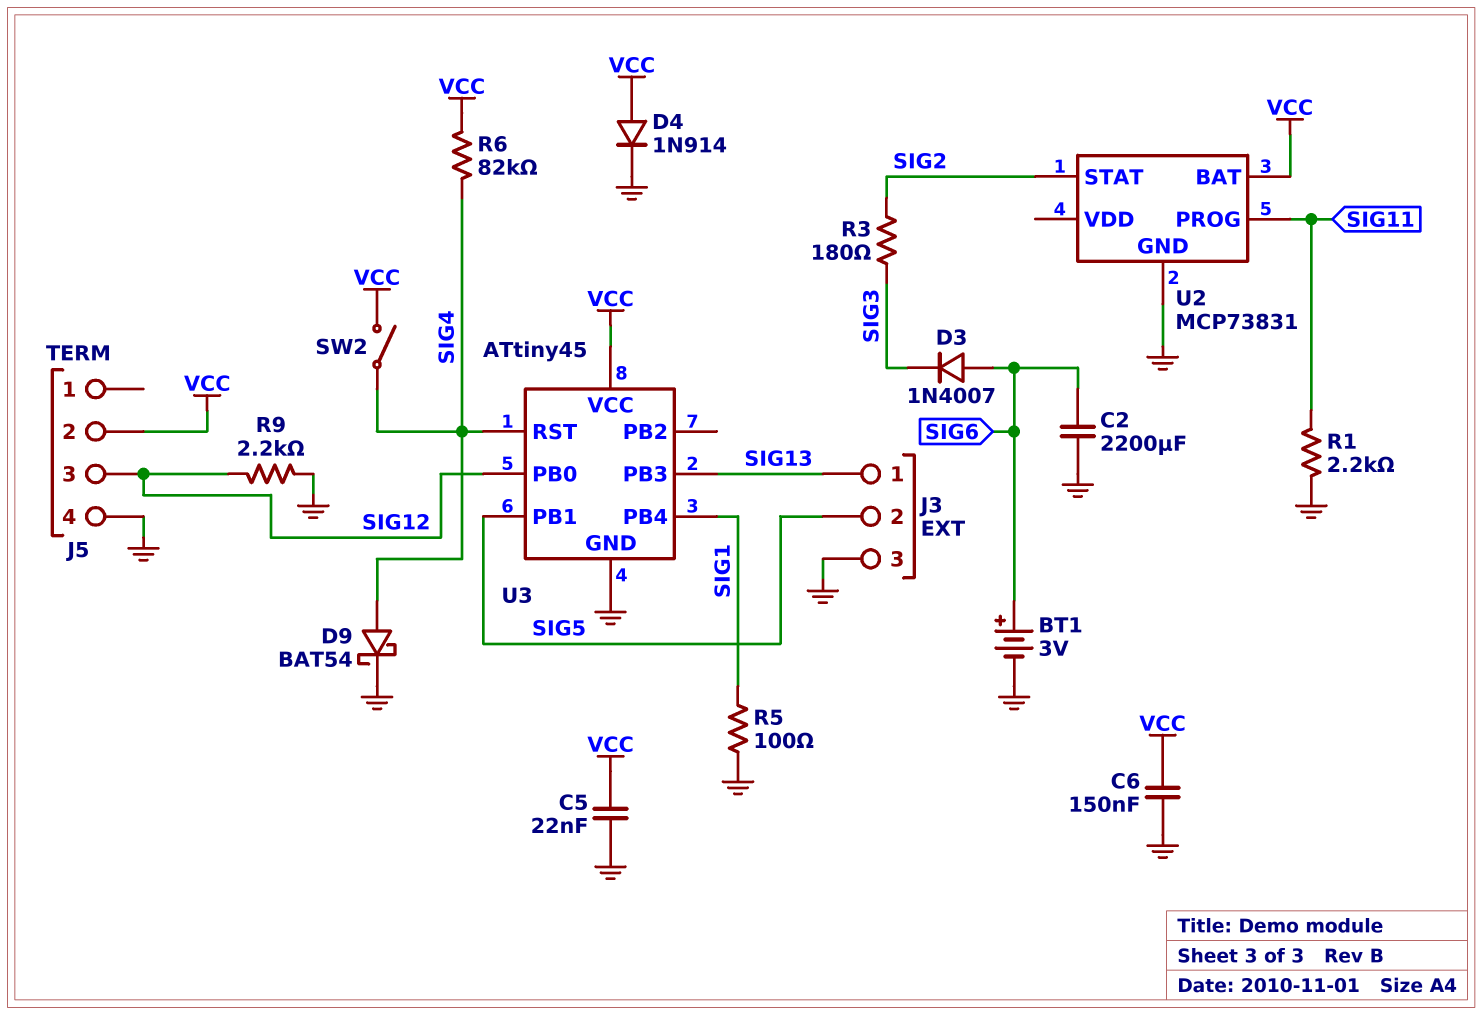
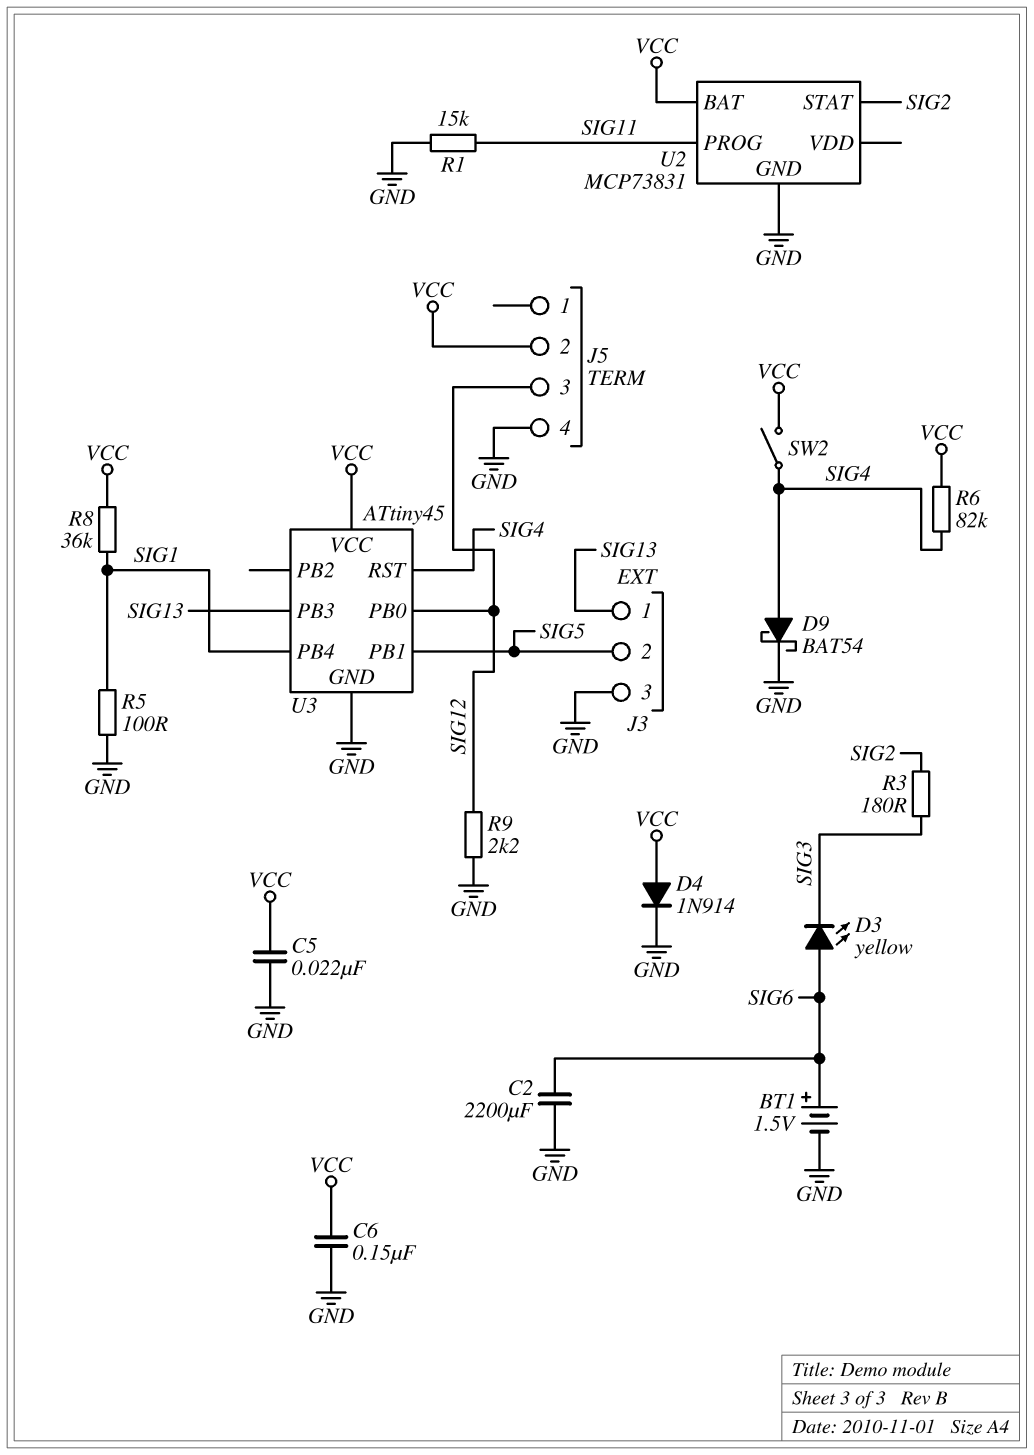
BT1: 3V (plus SIG6, minus GND) -> 1.5V (plus SIG6, minus GND)
D3: diode 1N4007 (A SIG6, K SIG3) -> LED yellow (A SIG6, K SIG3)
R1: 2.2k (GND, SIG11) -> 15k (GND, SIG11)
R8: none -> 36k (SIG1, VCC)

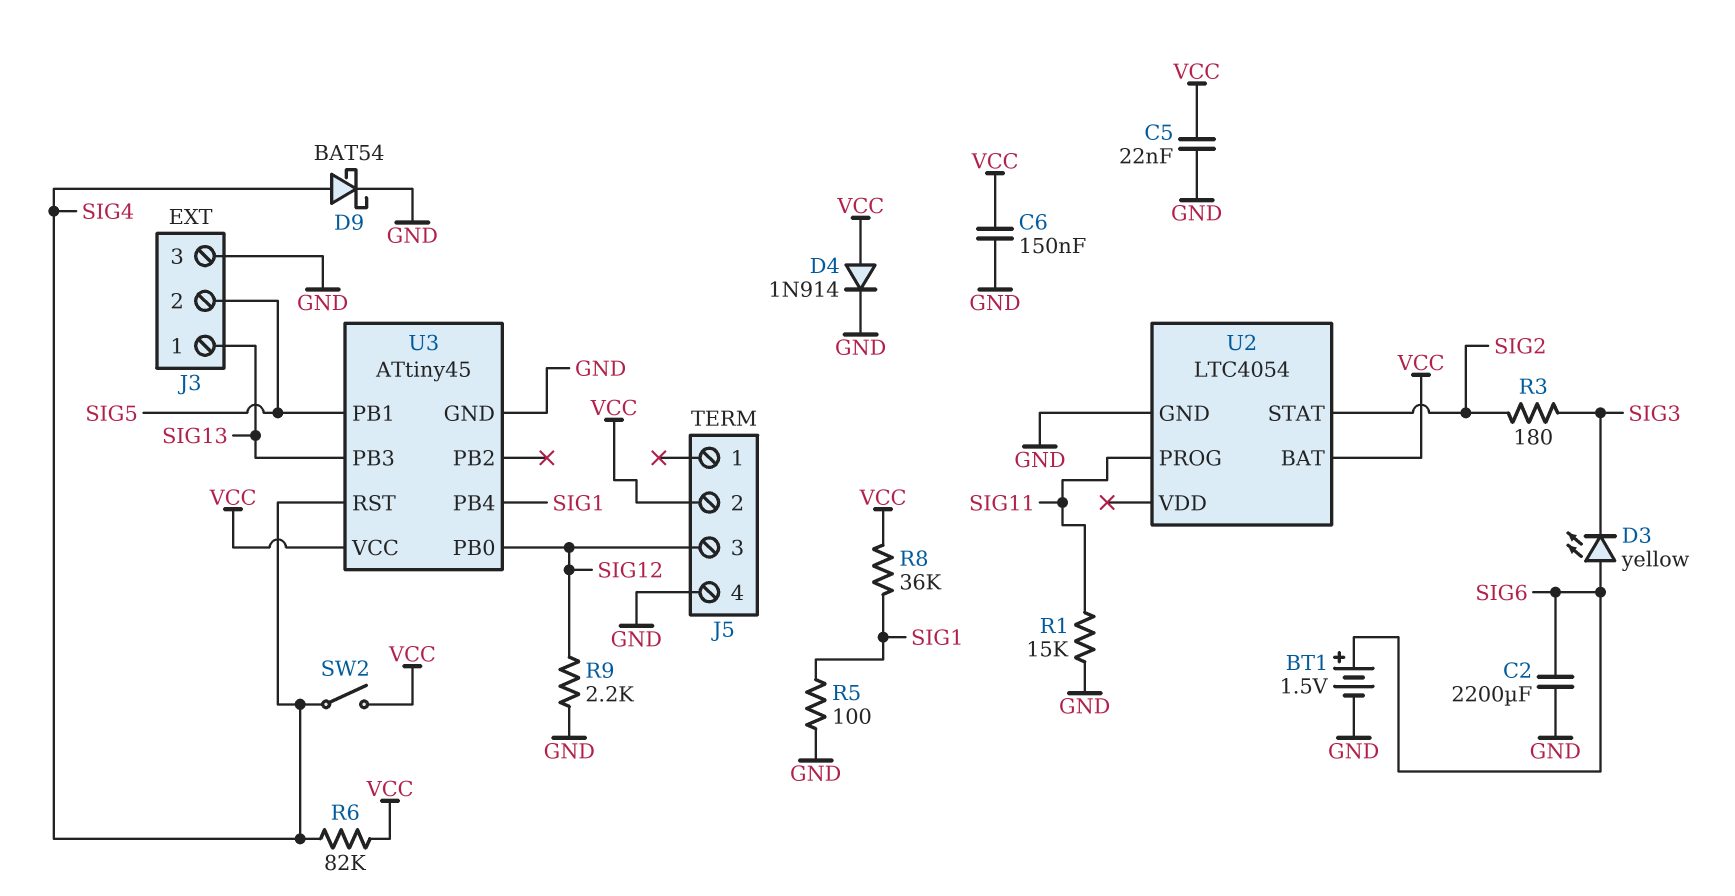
U2: MCP73831 -> LTC4054

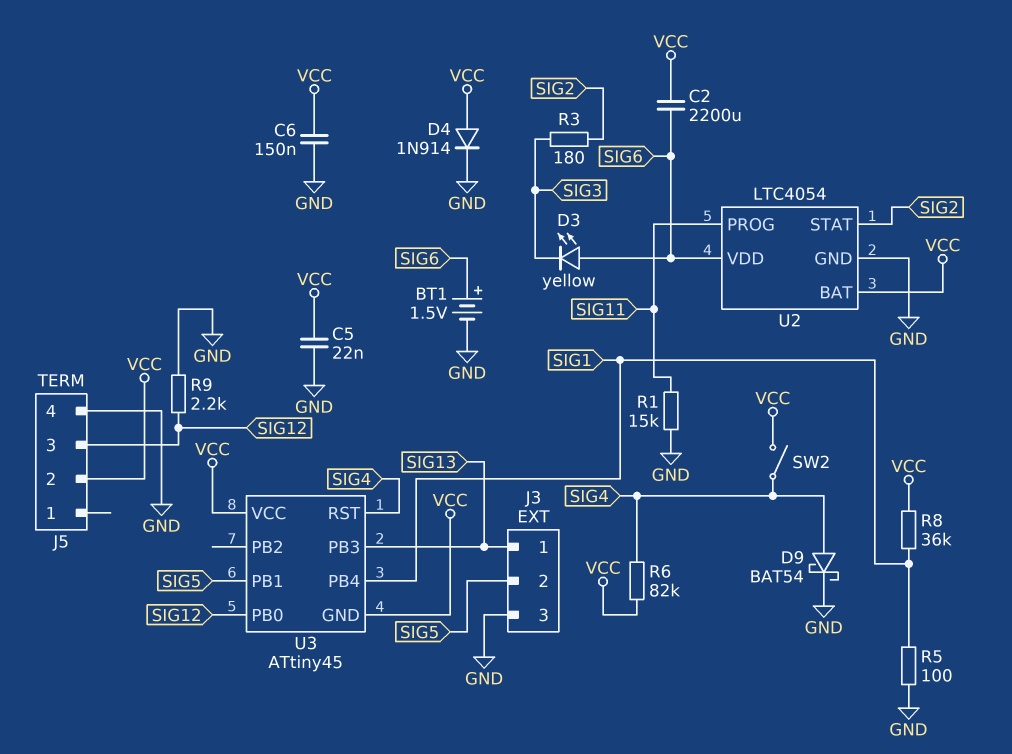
C2: 2200uF (GND, SIG6) -> 2200uF (SIG6, VCC)
U2 pin VDD: none -> SIG6
U3 pin GND: GND -> VCC

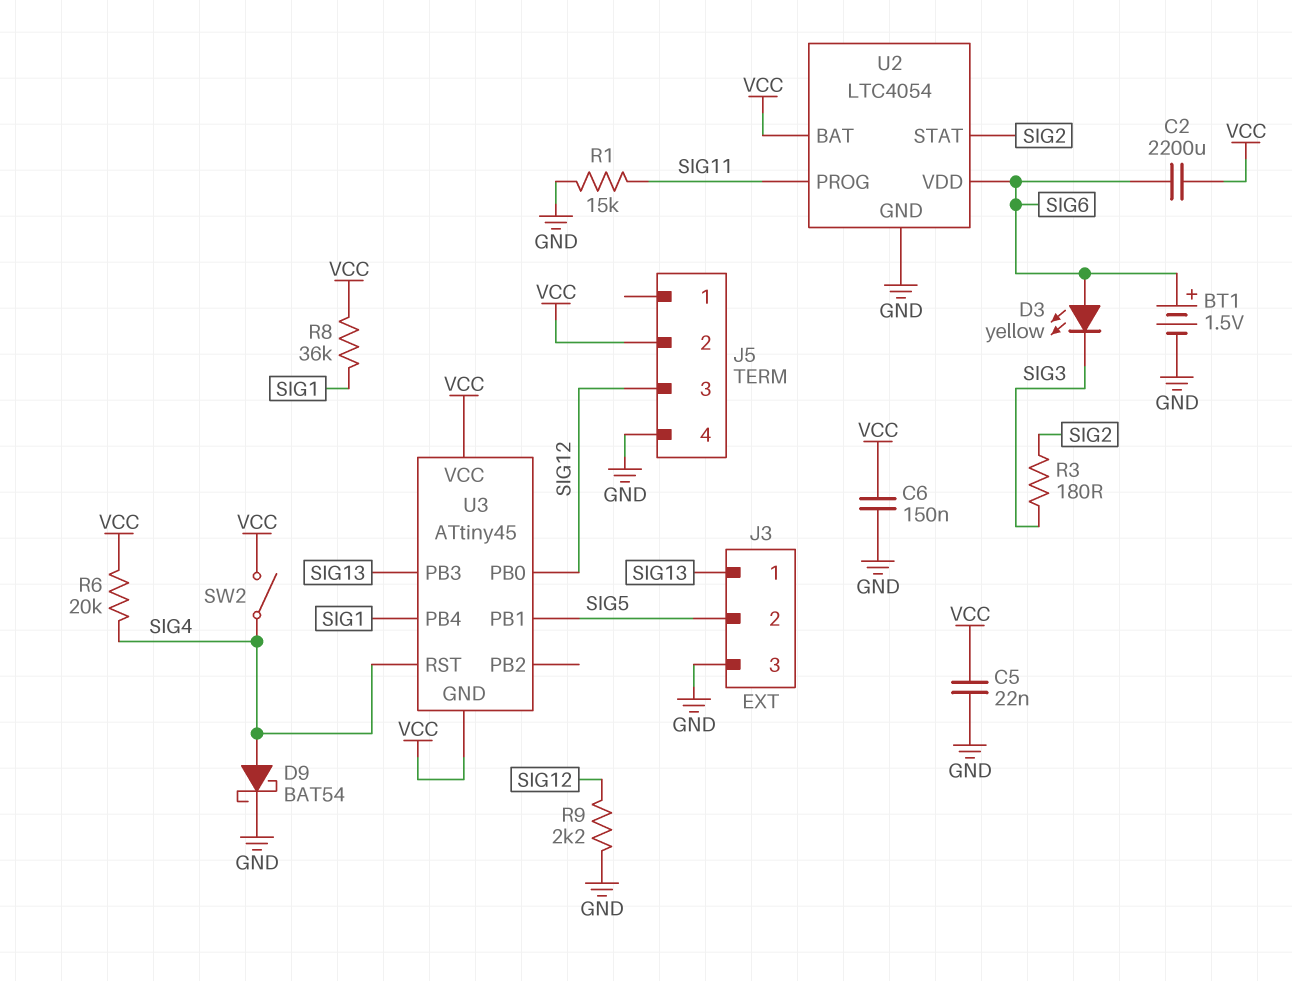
D4: diode 1N914 (A VCC, K GND) -> none
R5: 100 (GND, SIG1) -> none
R6: 82k (SIG4, VCC) -> 20k (SIG4, VCC)

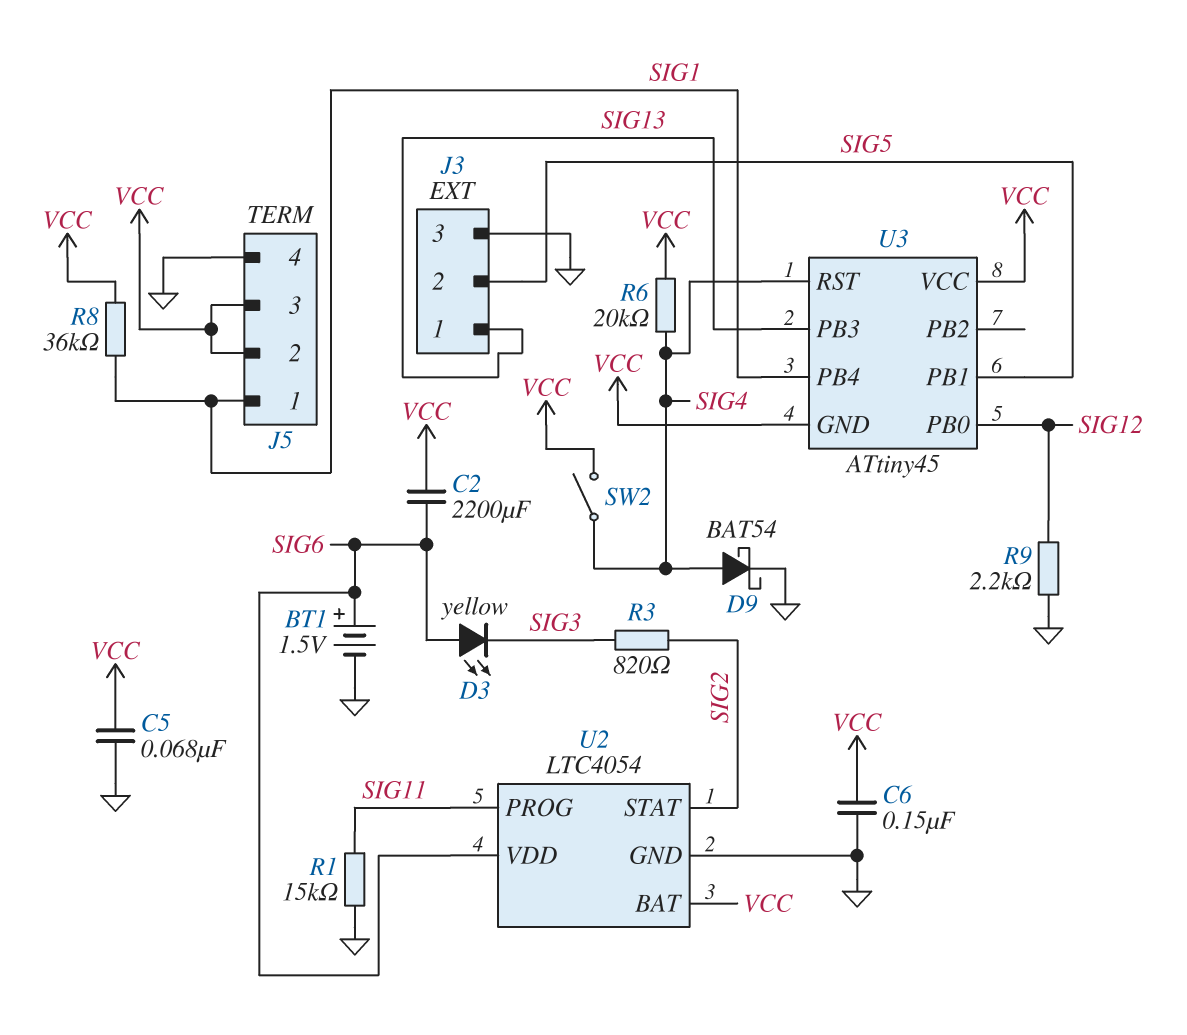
C5: 22nF (GND, VCC) -> 68nF (GND, VCC)
J5 pin 1: none -> SIG1
J5 pin 3: SIG12 -> VCC
R3: 180 (SIG2, SIG3) -> 820 (SIG2, SIG3)

